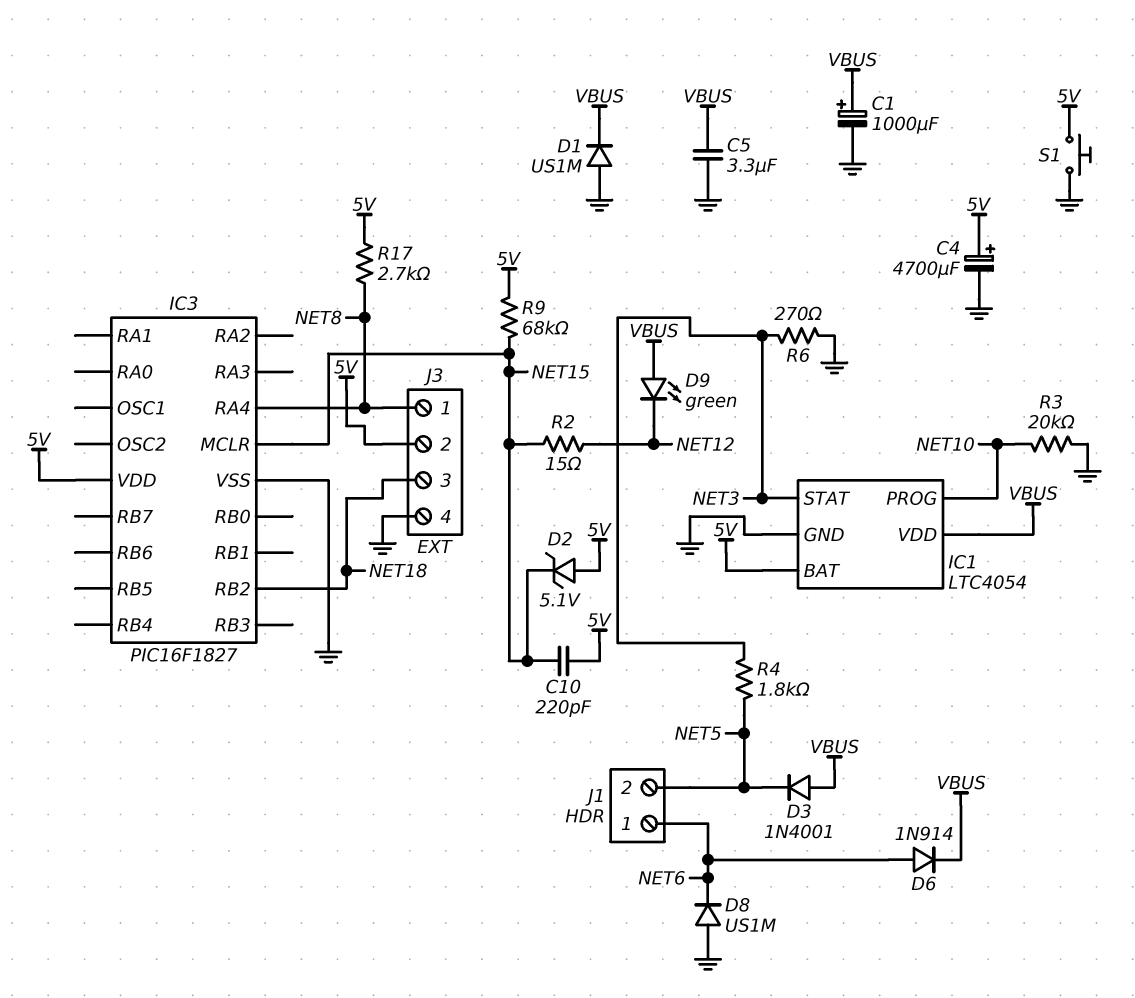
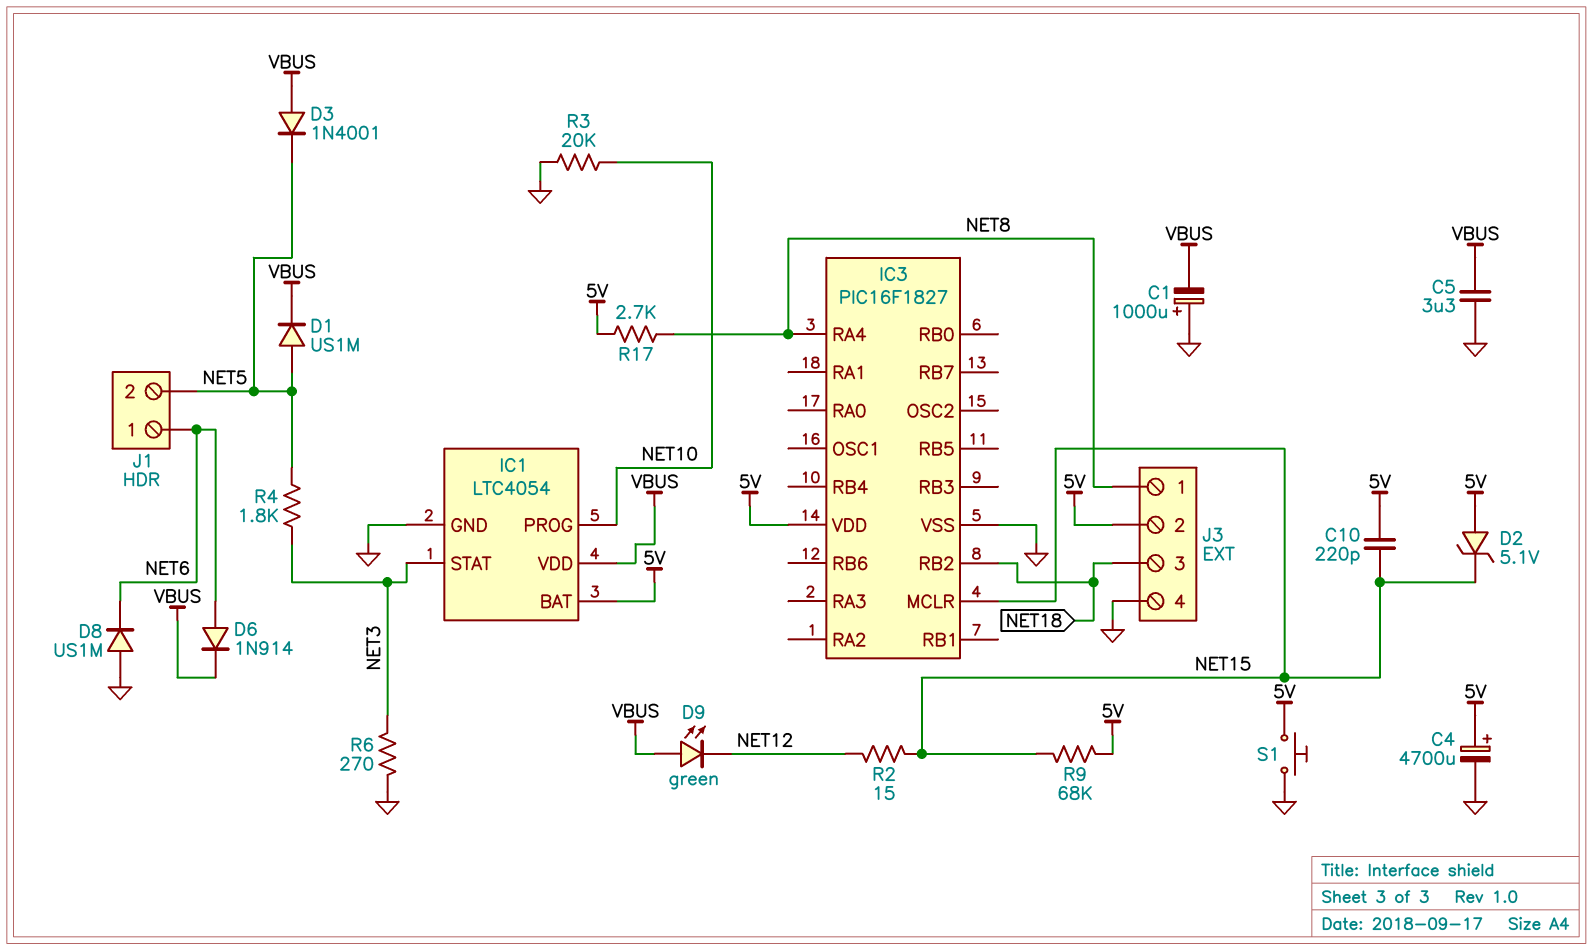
C1: 1000uF (plus VBUS, minus GND) -> 1000uF (plus GND, minus VBUS)
D1: diode US1M (A GND, K VBUS) -> diode US1M (A NET5, K VBUS)

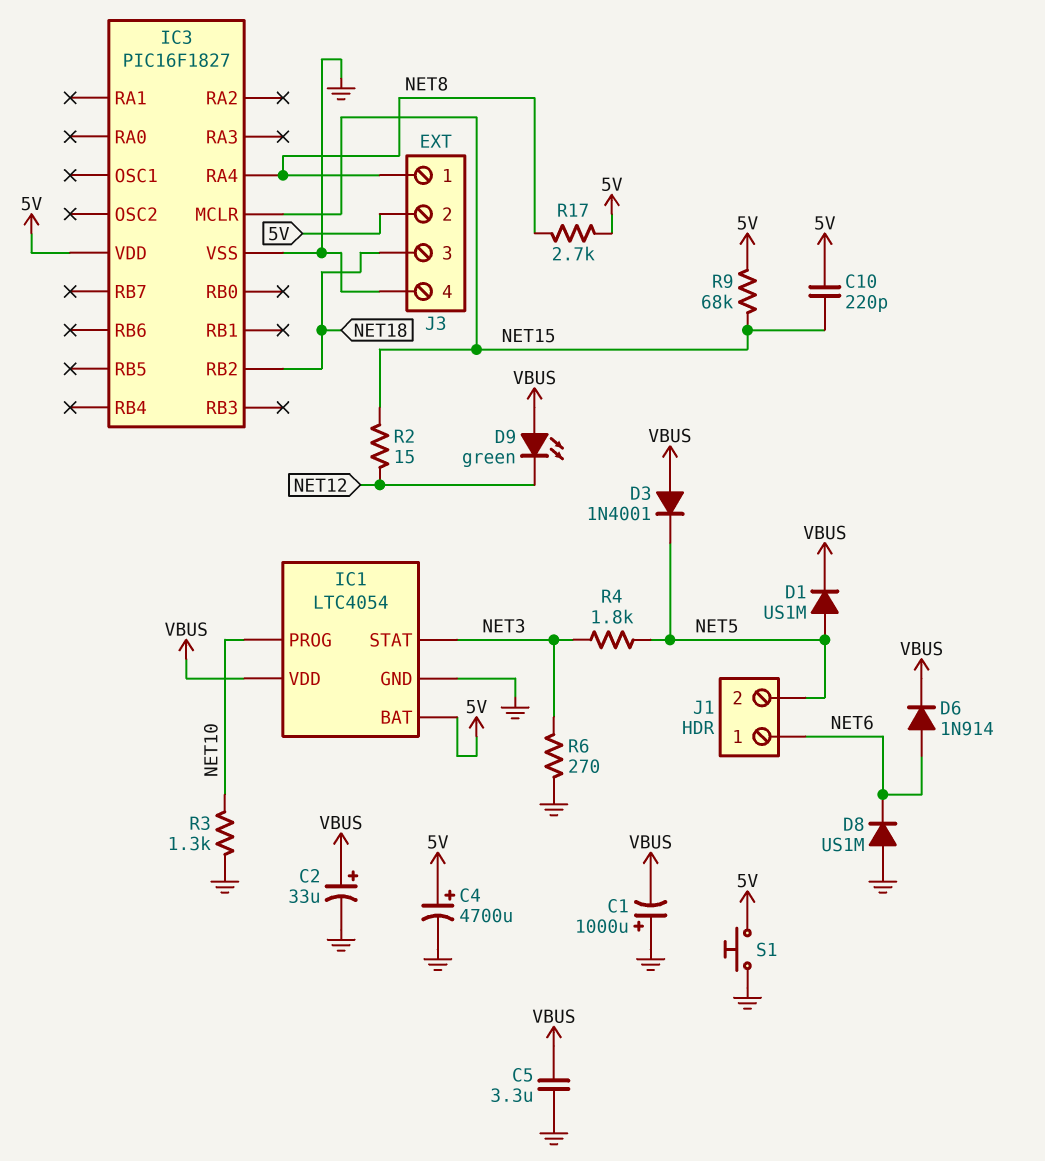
C2: none -> 33uF (plus VBUS, minus GND)
D2: zener 5.1V (A 5V, K NET15) -> none
R3: 20k (GND, NET10) -> 1.3k (GND, NET10)

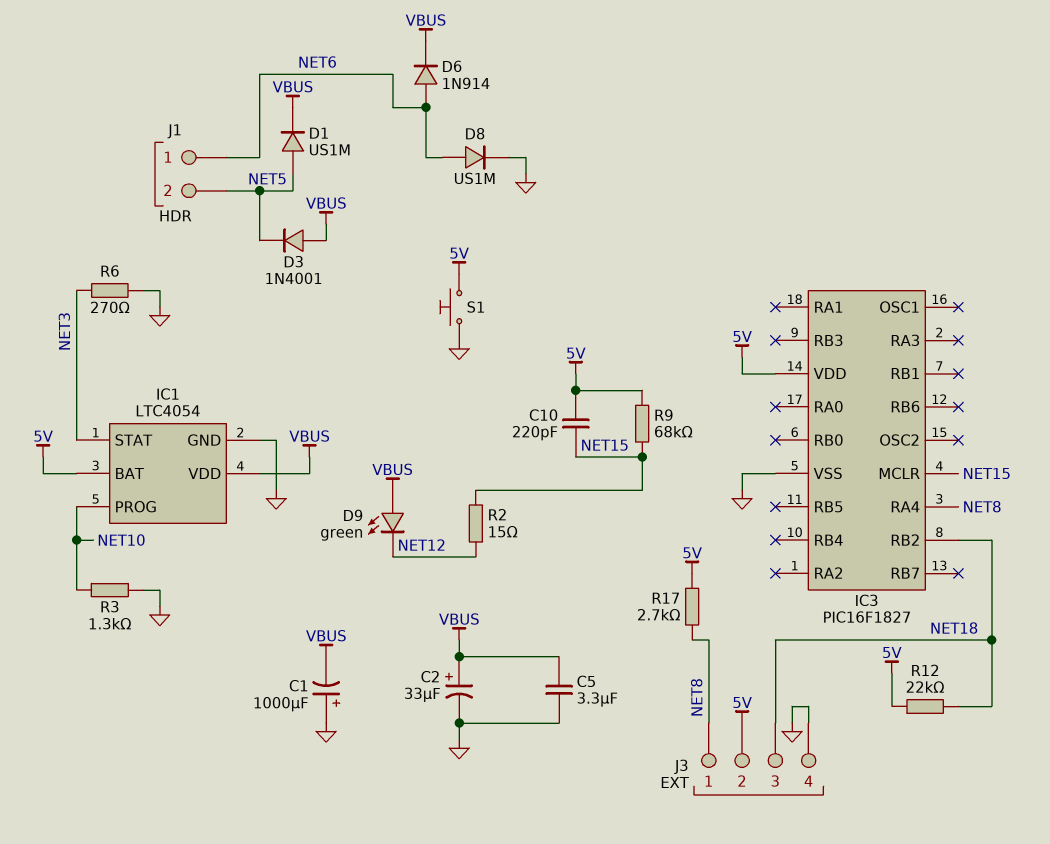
C4: 4700uF (plus 5V, minus GND) -> none
D8: diode US1M (A GND, K NET6) -> diode US1M (A NET6, K GND)
R4: 1.8k (NET3, NET5) -> none
R12: none -> 22k (5V, NET18)

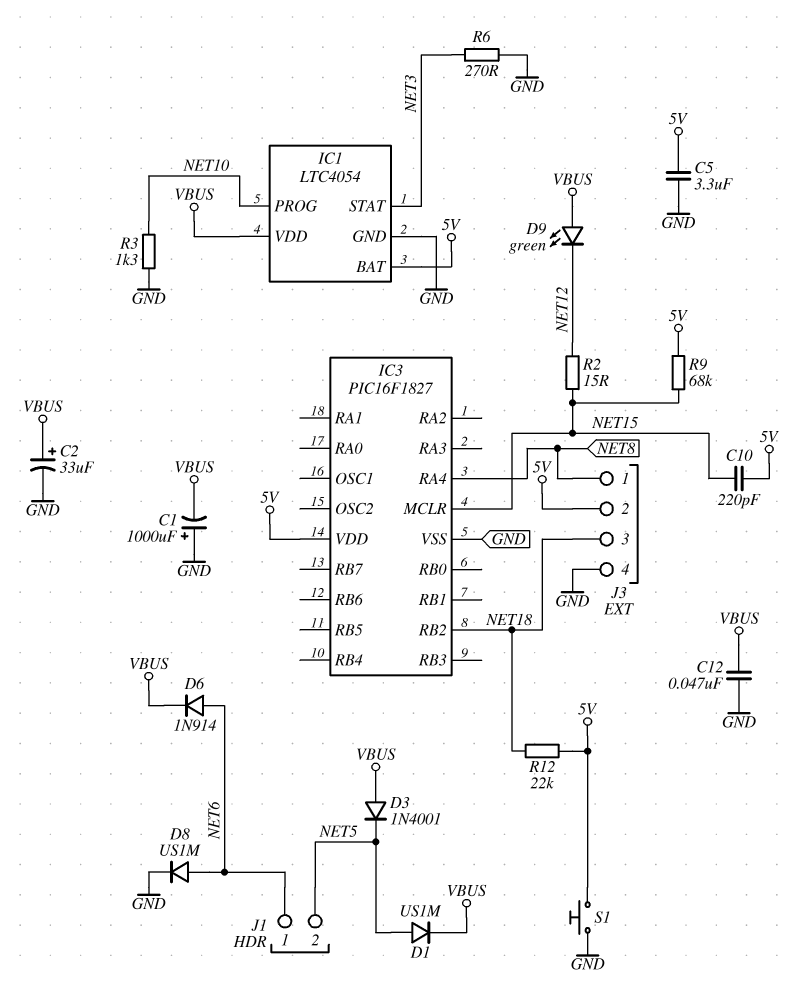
C5: 3.3uF (GND, VBUS) -> 3.3uF (5V, GND)
C12: none -> 47nF (GND, VBUS)
R17: 2.7k (5V, NET8) -> none

